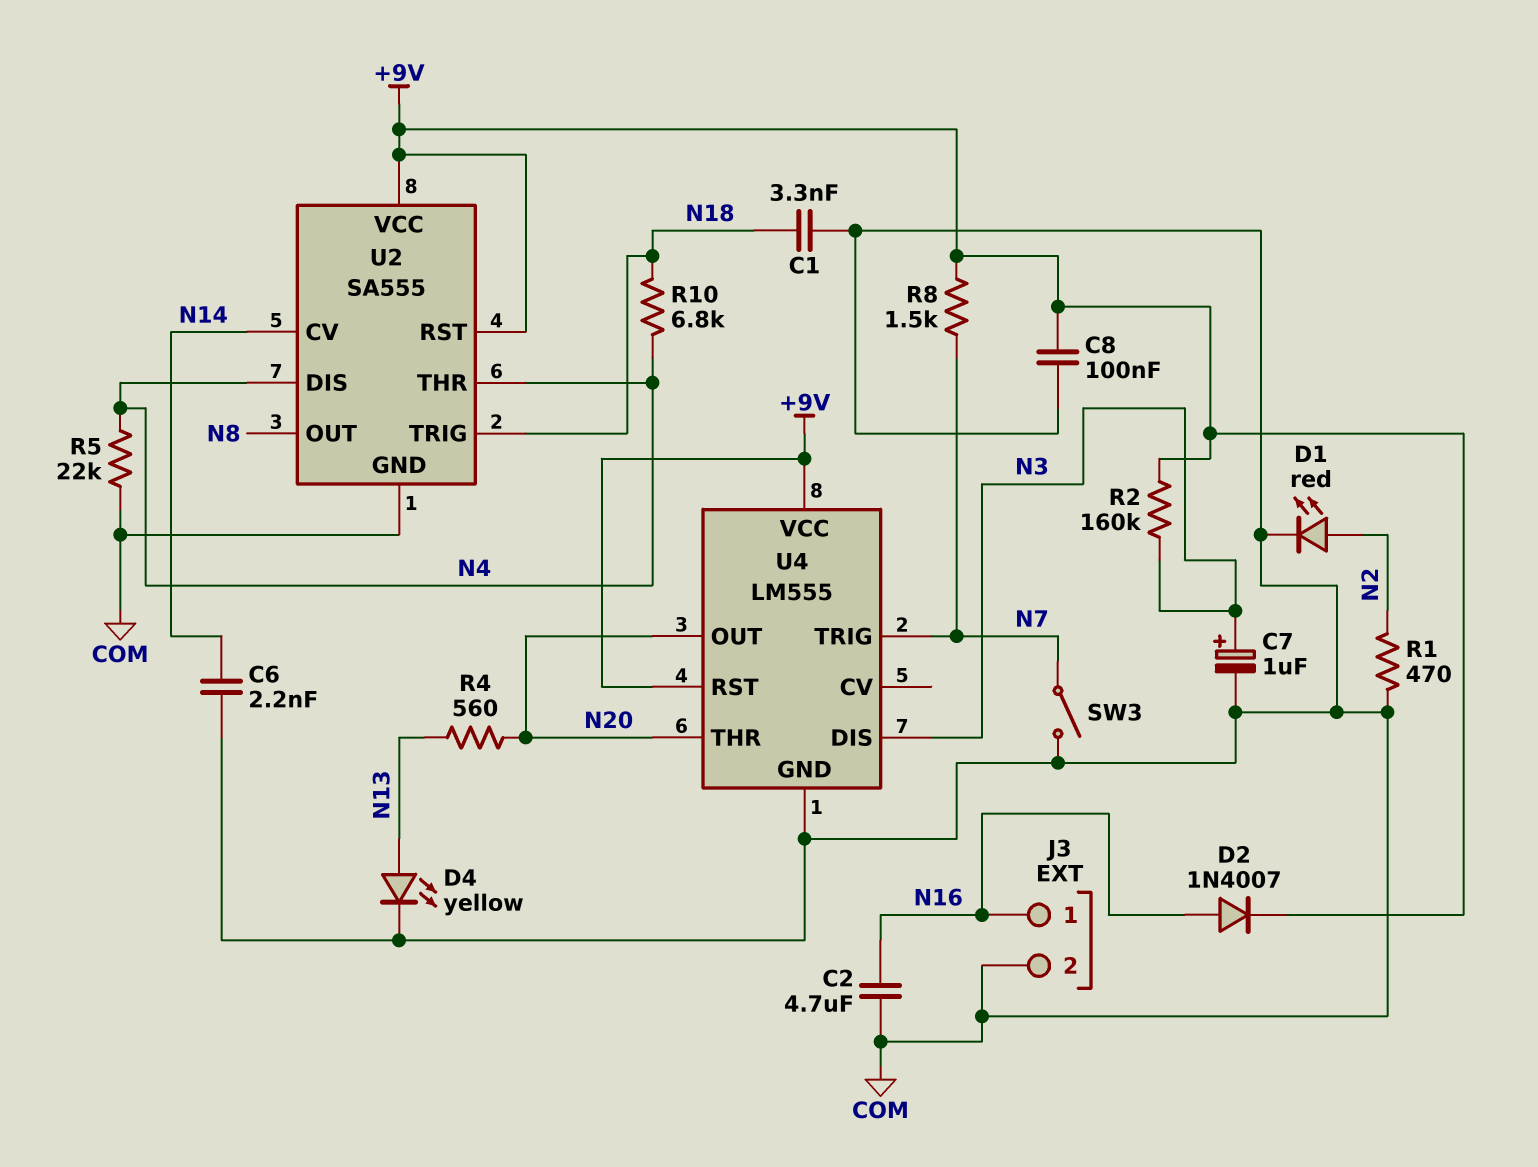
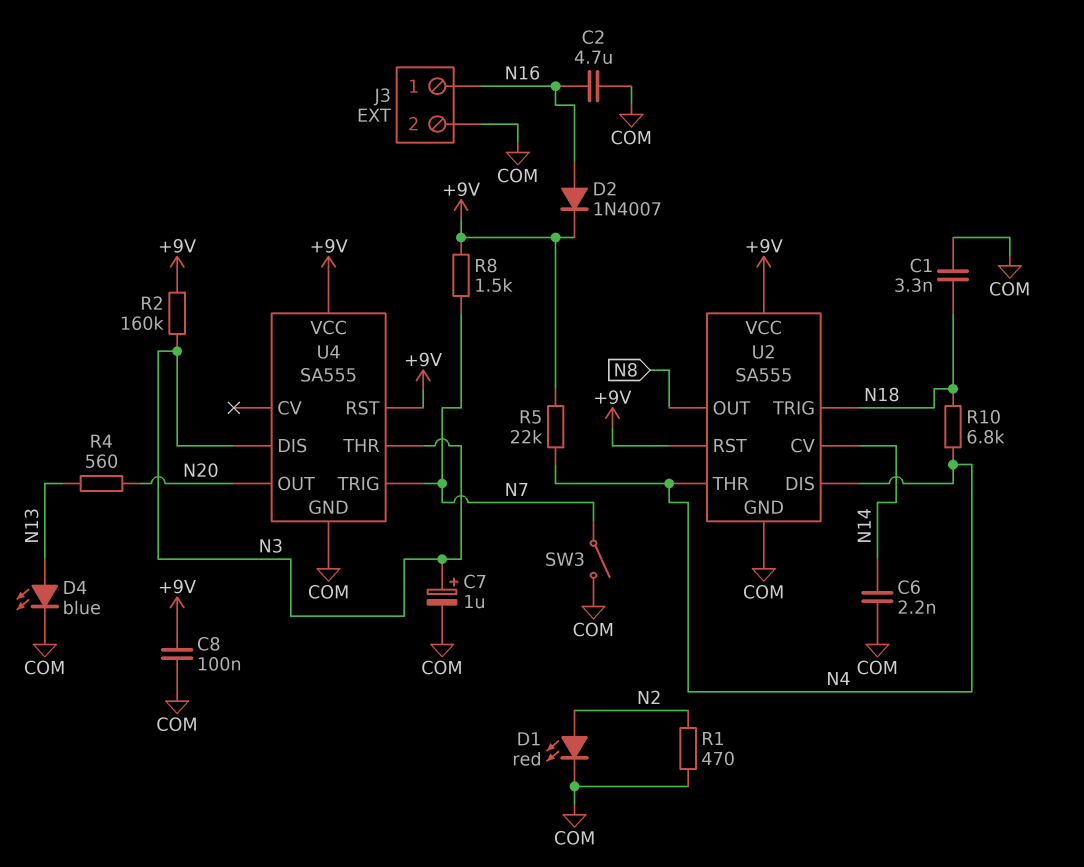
D4: LED yellow (A N13, K COM) -> LED blue (A N13, K COM)
R5: 22k (COM, N4) -> 22k (+9V, N4)
U4: LM555 -> SA555
U4 pin THR: N20 -> N3

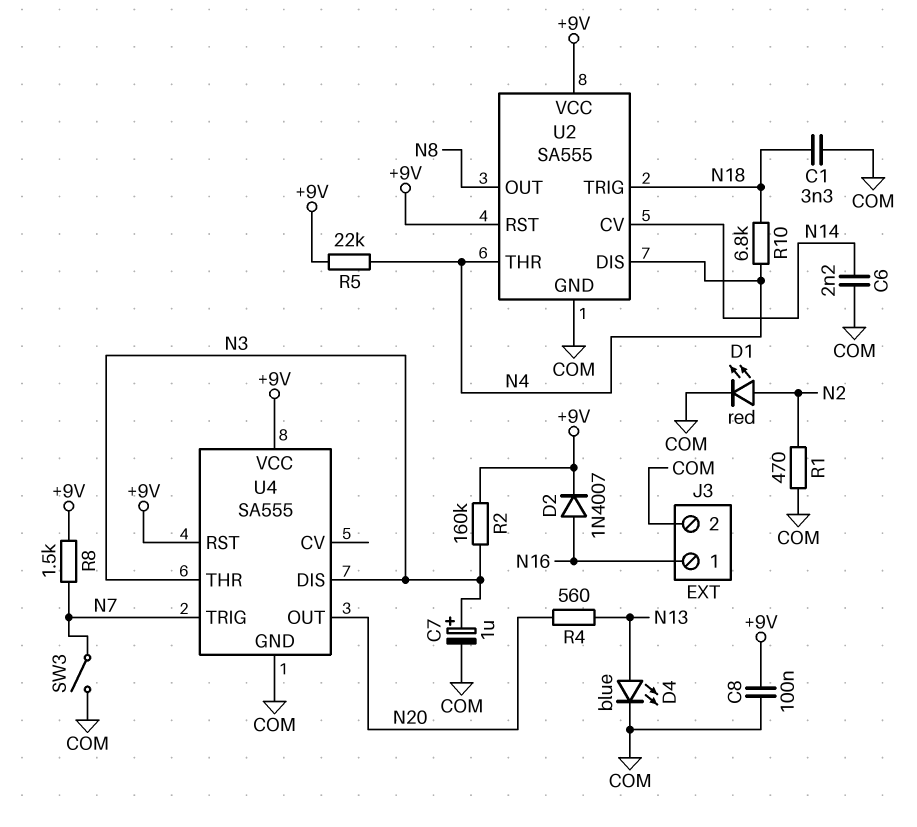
C2: 4.7uF (COM, N16) -> none

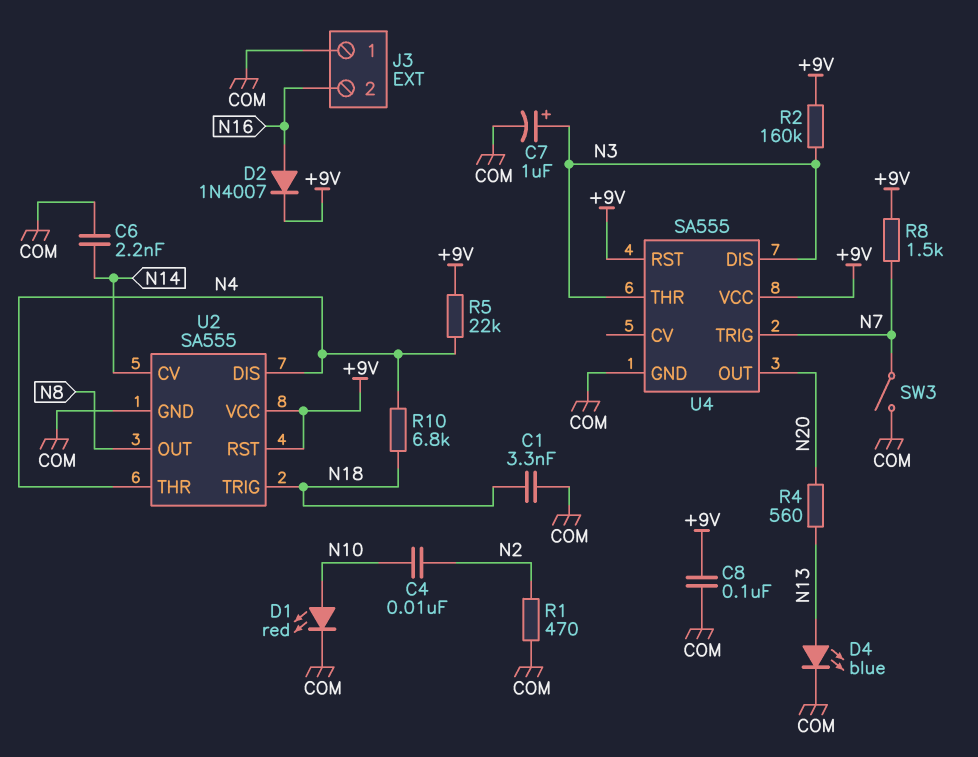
C4: none -> 10nF (N2, N10)
D1: LED red (A N2, K COM) -> LED red (A N10, K COM)
J3 pin 1: N16 -> COM
J3 pin 2: COM -> N16

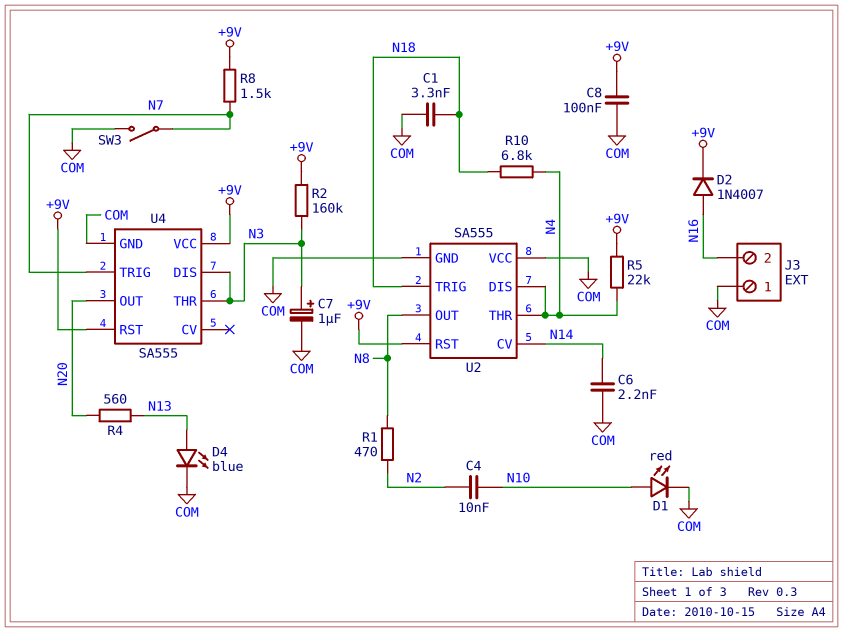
R1: 470 (COM, N2) -> 470 (N2, N8)
U2 pin VCC: +9V -> COM

